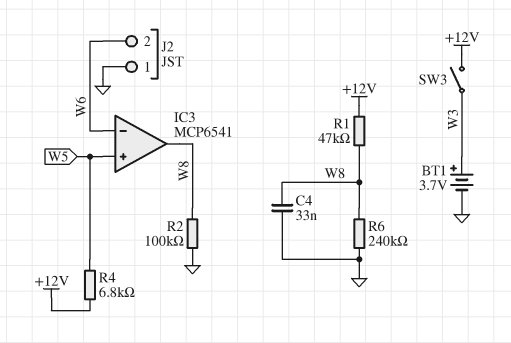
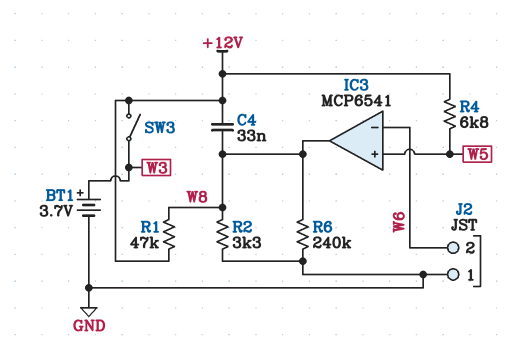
C4: 33nF (GND, W8) -> 33nF (+12V, W8)
R2: 100k (GND, W8) -> 3.3k (GND, W8)

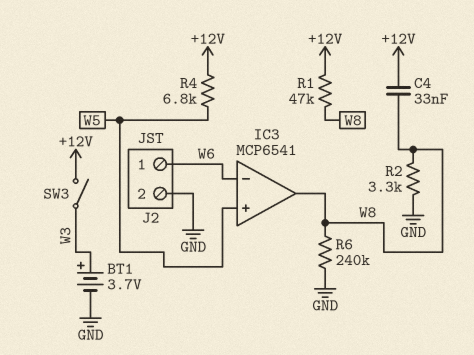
J2 pin 1: GND -> W6
J2 pin 2: W6 -> GND

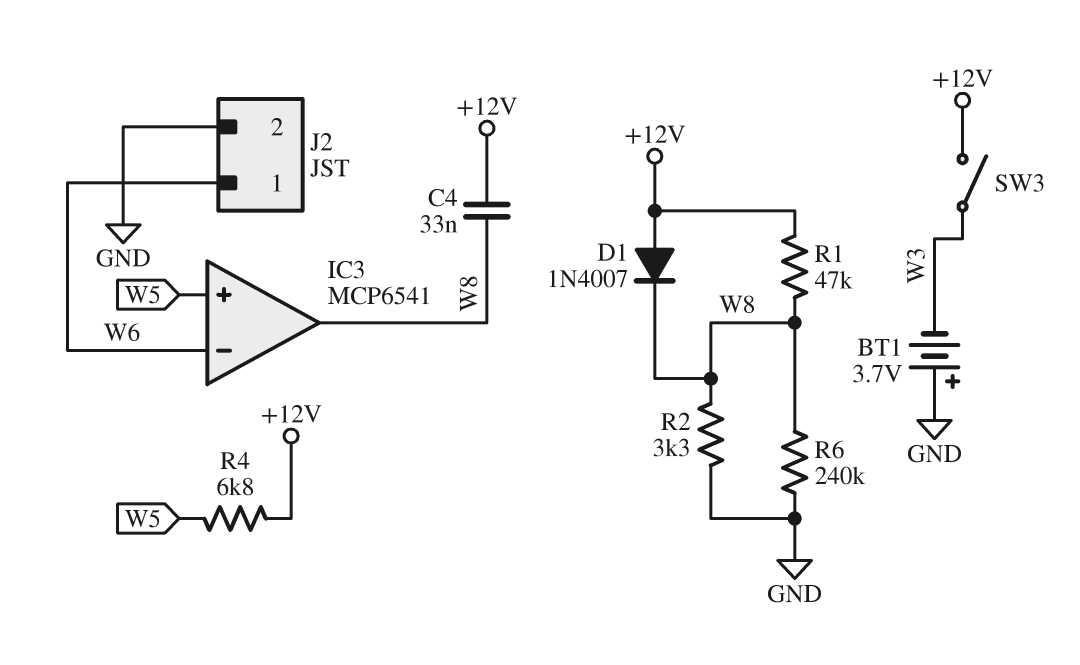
BT1: 3.7V (plus W3, minus GND) -> 3.7V (plus GND, minus W3)
D1: none -> diode 1N4007 (A +12V, K W8)

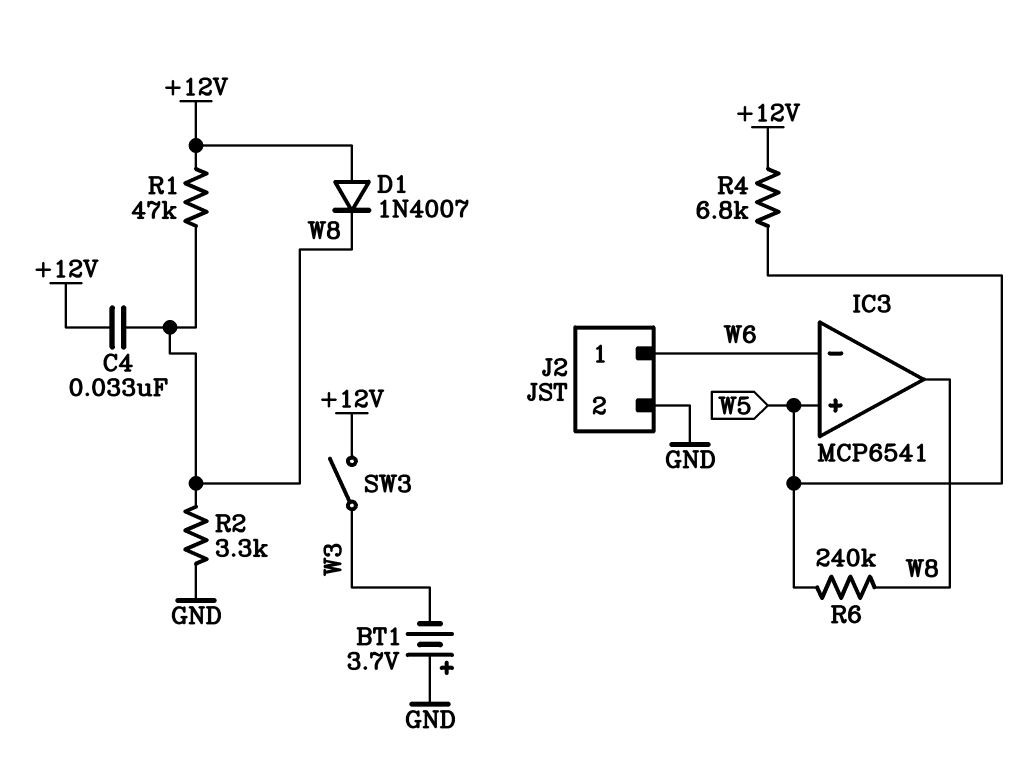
R6: 240k (GND, W8) -> 240k (W5, W8)

